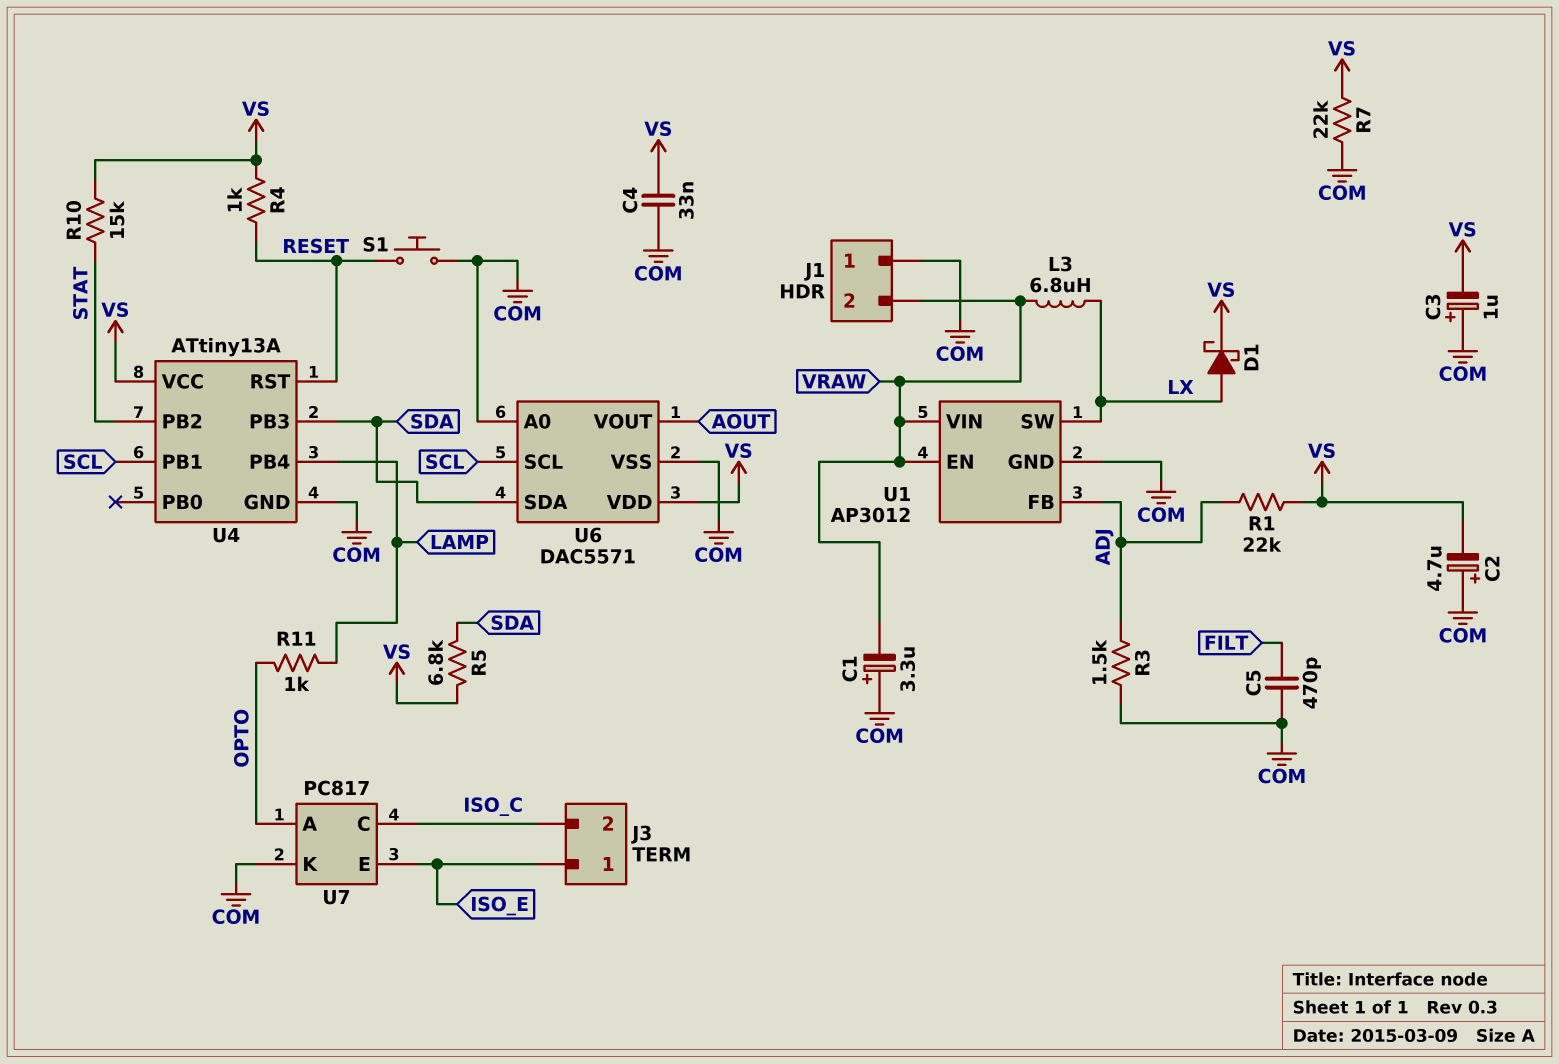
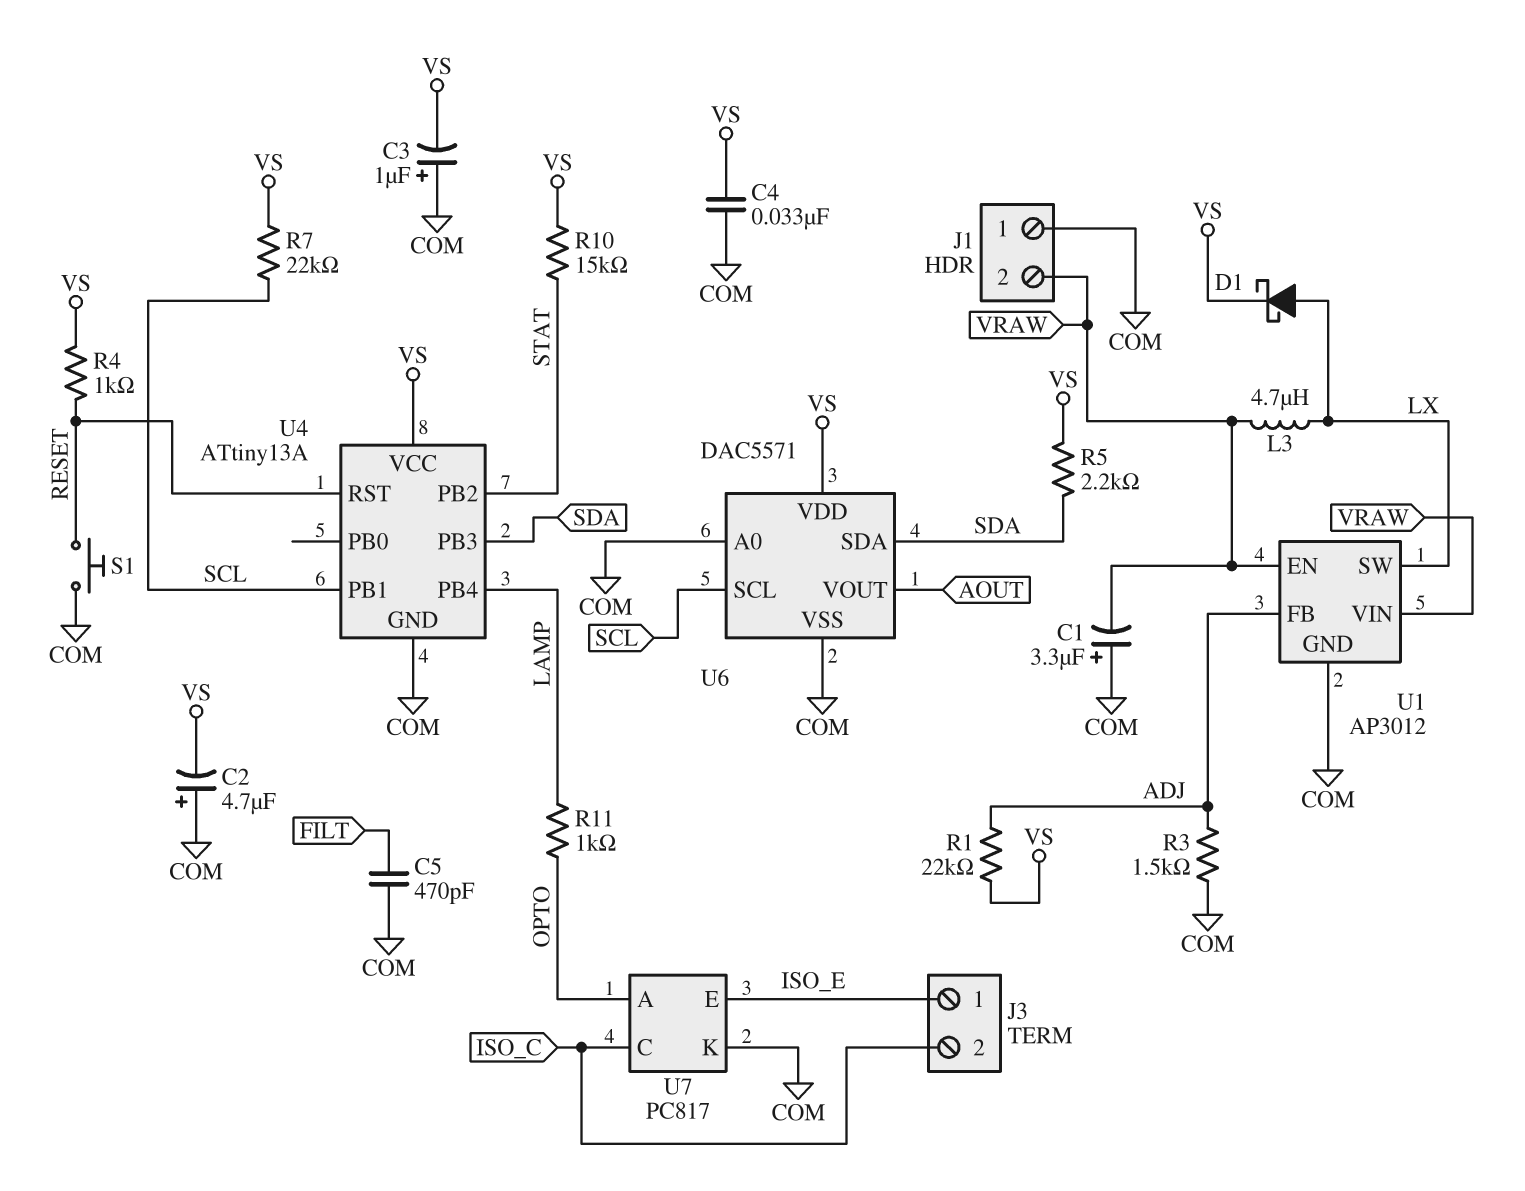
L3: 6.8uH (LX, VRAW) -> 4.7uH (LX, VRAW)
R5: 6.8k (SDA, VS) -> 2.2k (SDA, VS)
R7: 22k (COM, VS) -> 22k (SCL, VS)

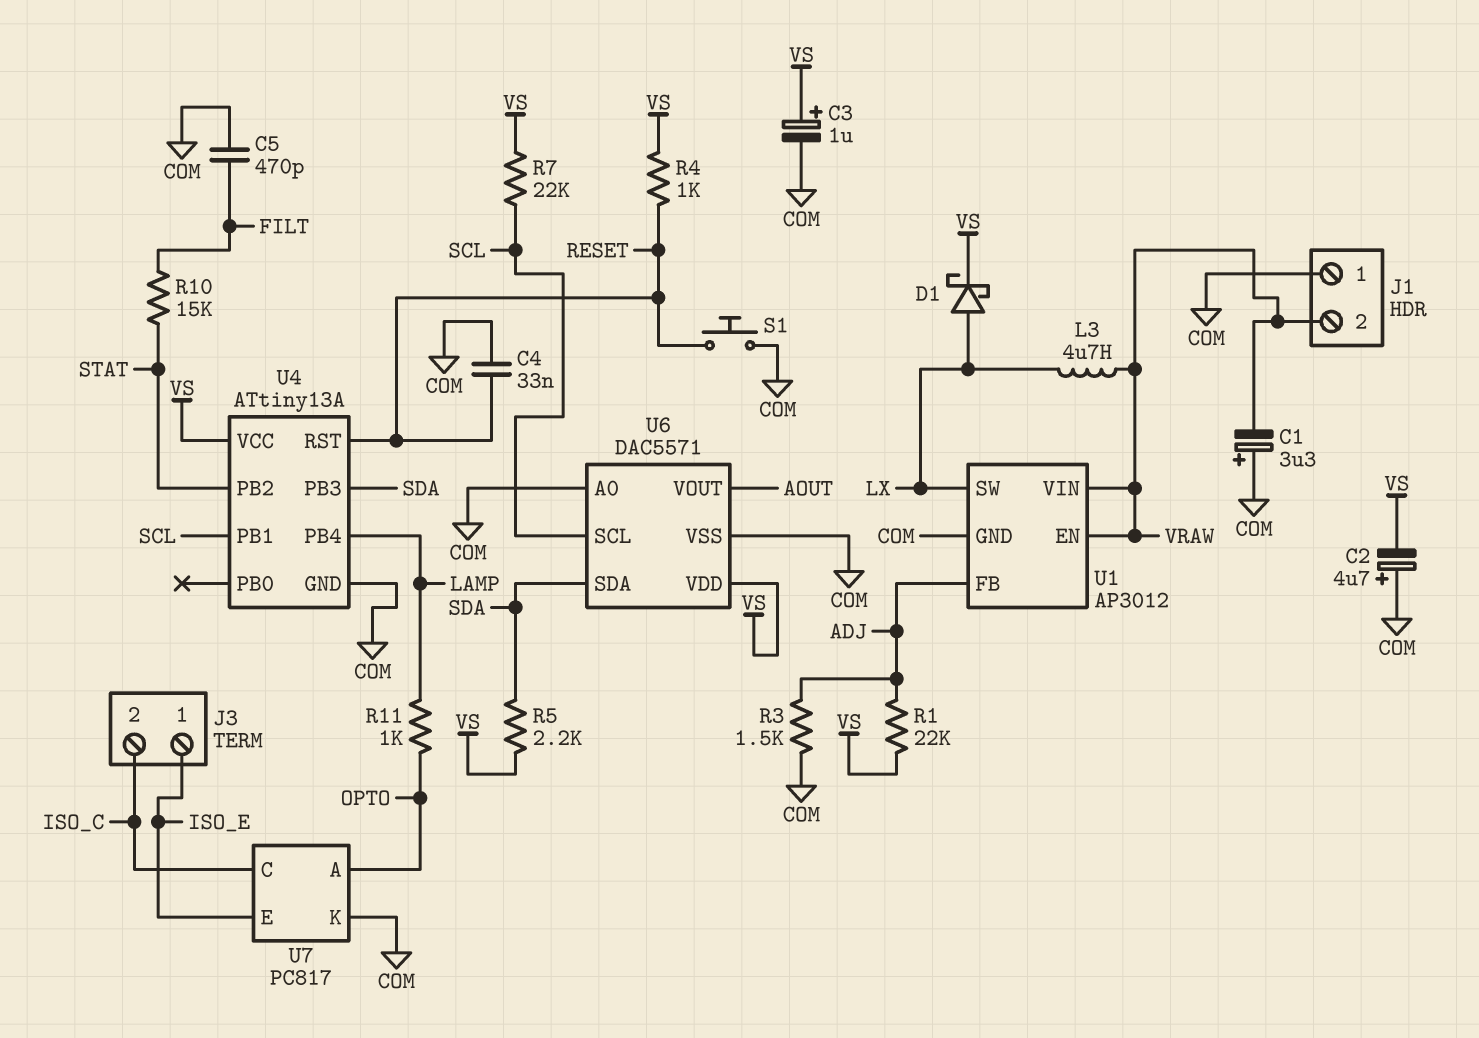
C3: 1uF (plus COM, minus VS) -> 1uF (plus VS, minus COM)
C4: 33nF (COM, VS) -> 33nF (COM, RESET)
R10: 15k (STAT, VS) -> 15k (FILT, STAT)

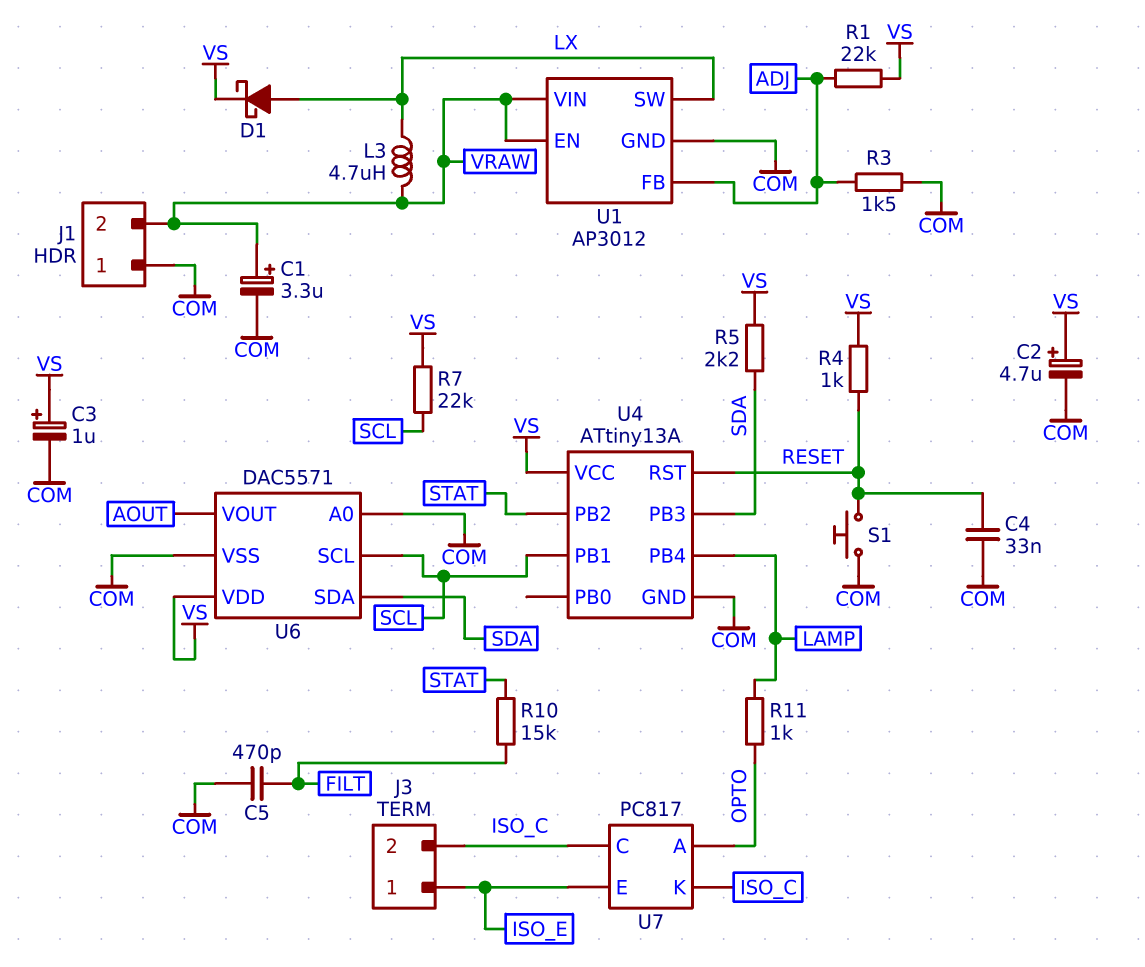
C1: 3.3uF (plus COM, minus VRAW) -> 3.3uF (plus VRAW, minus COM)
C2: 4.7uF (plus COM, minus VS) -> 4.7uF (plus VS, minus COM)
U7 pin K: COM -> ISO_C

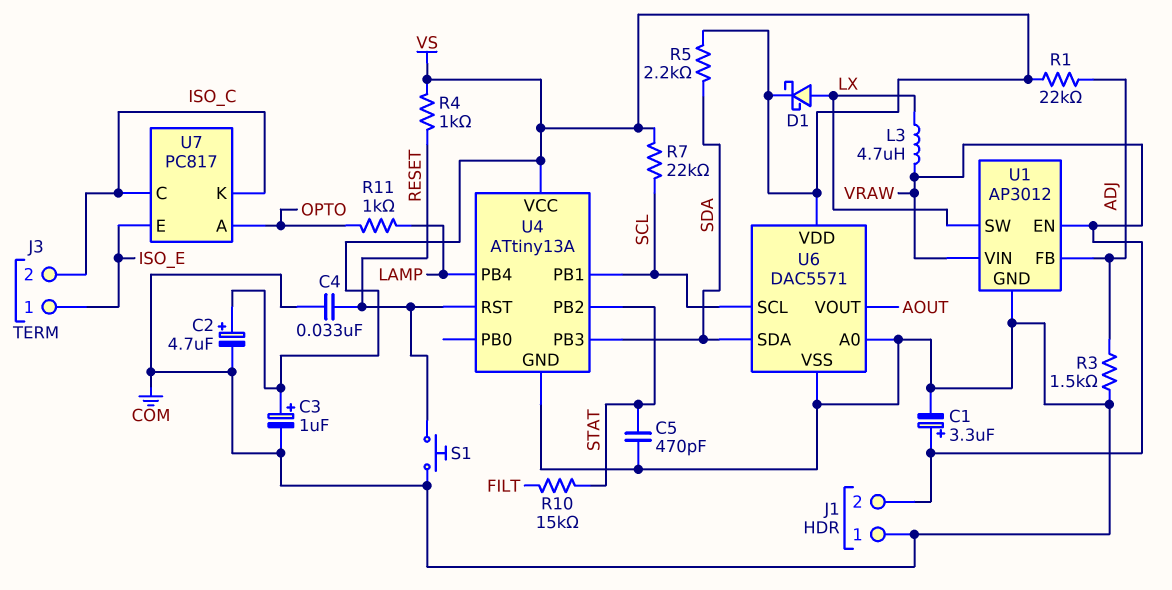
C5: 470pF (COM, FILT) -> 470pF (COM, STAT)

